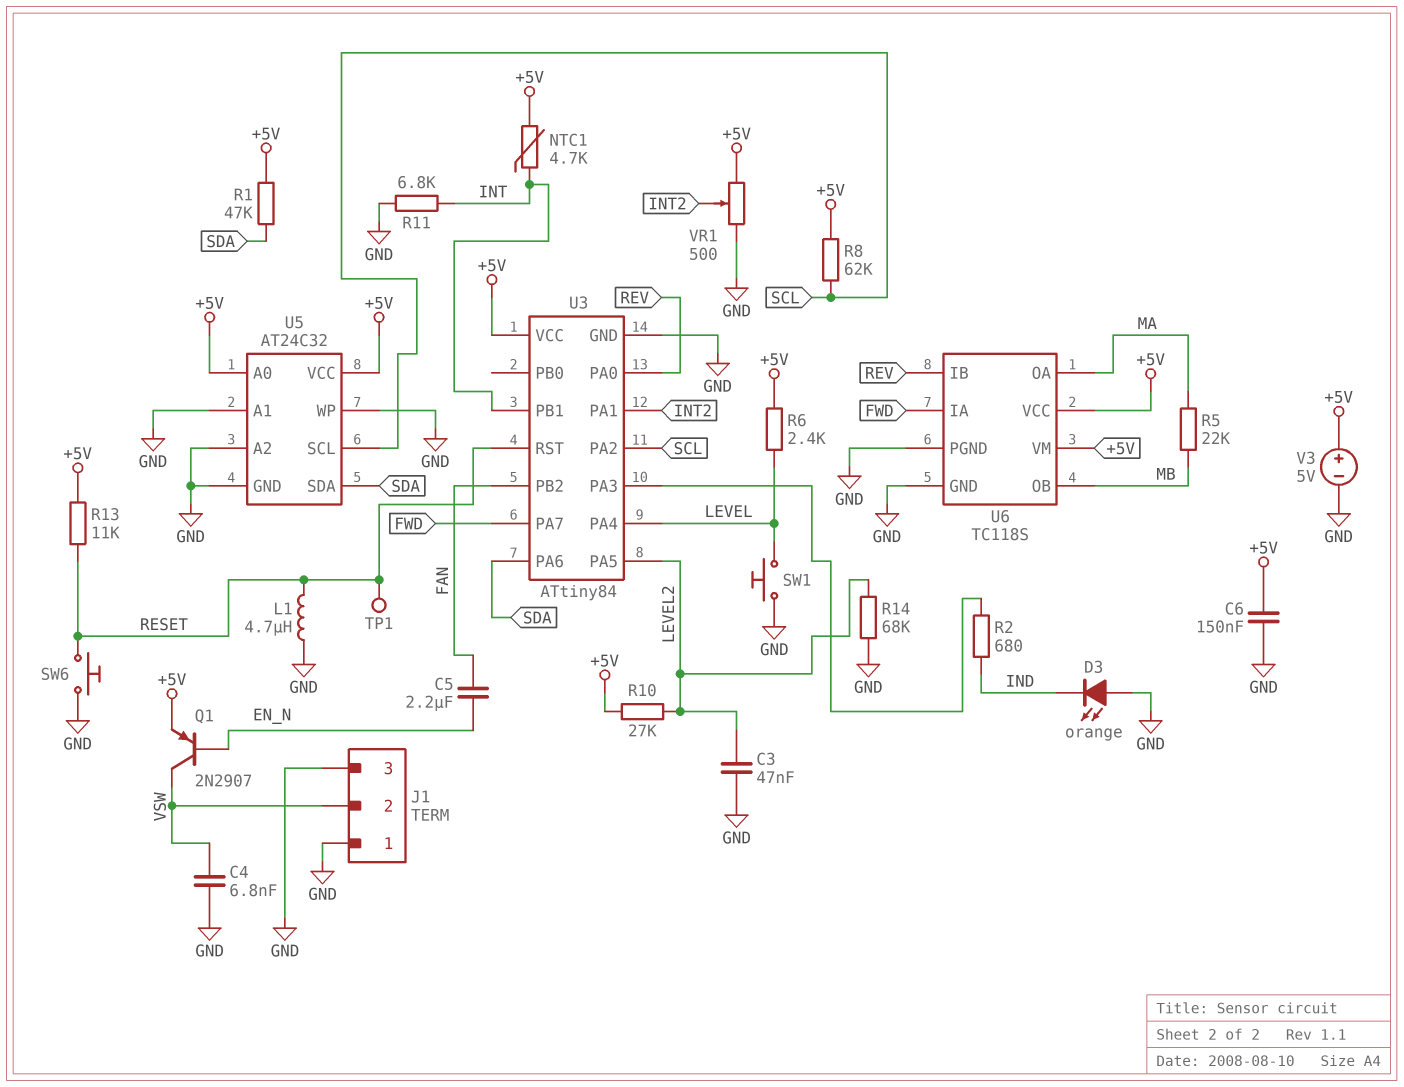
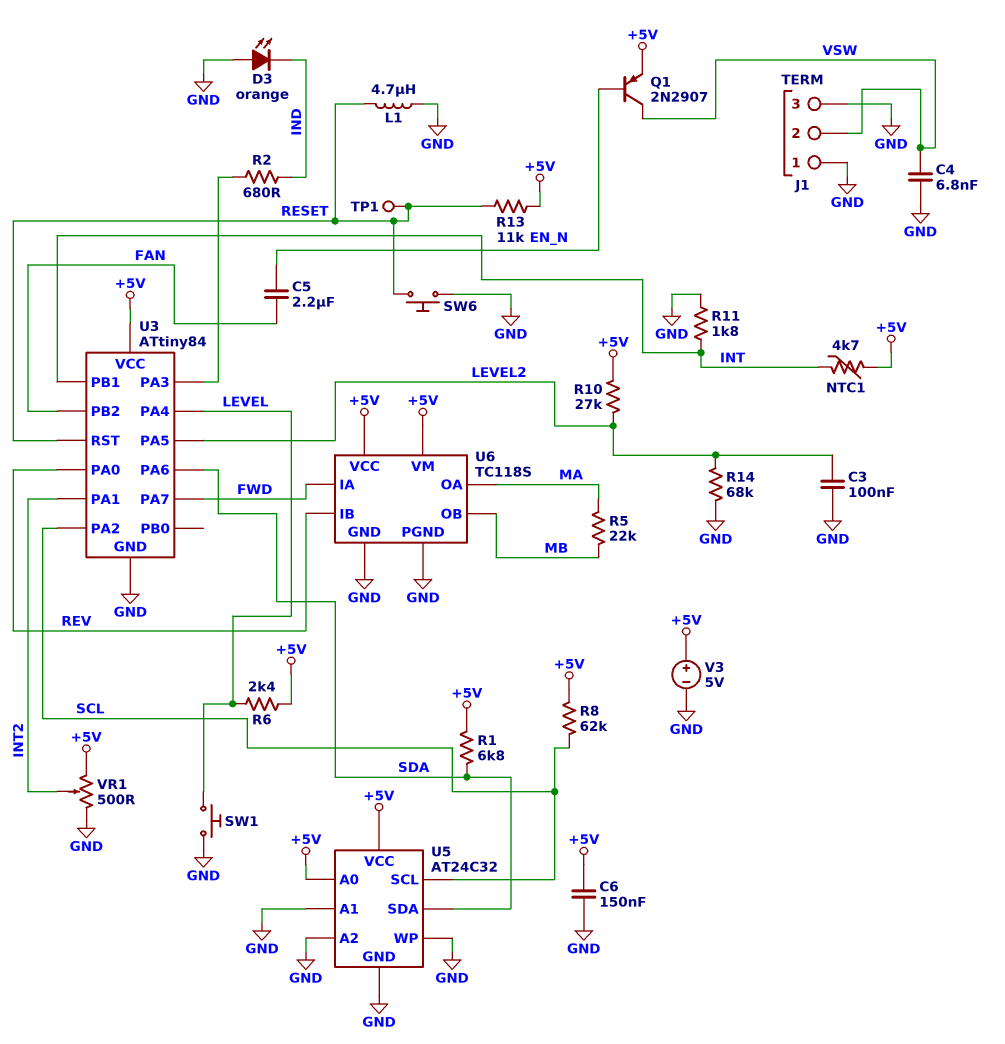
C3: 47nF (GND, LEVEL2) -> 100nF (GND, LEVEL2)
R1: 47k (+5V, SDA) -> 6.8k (+5V, SDA)
R11: 6.8k (GND, INT) -> 1.8k (GND, INT)

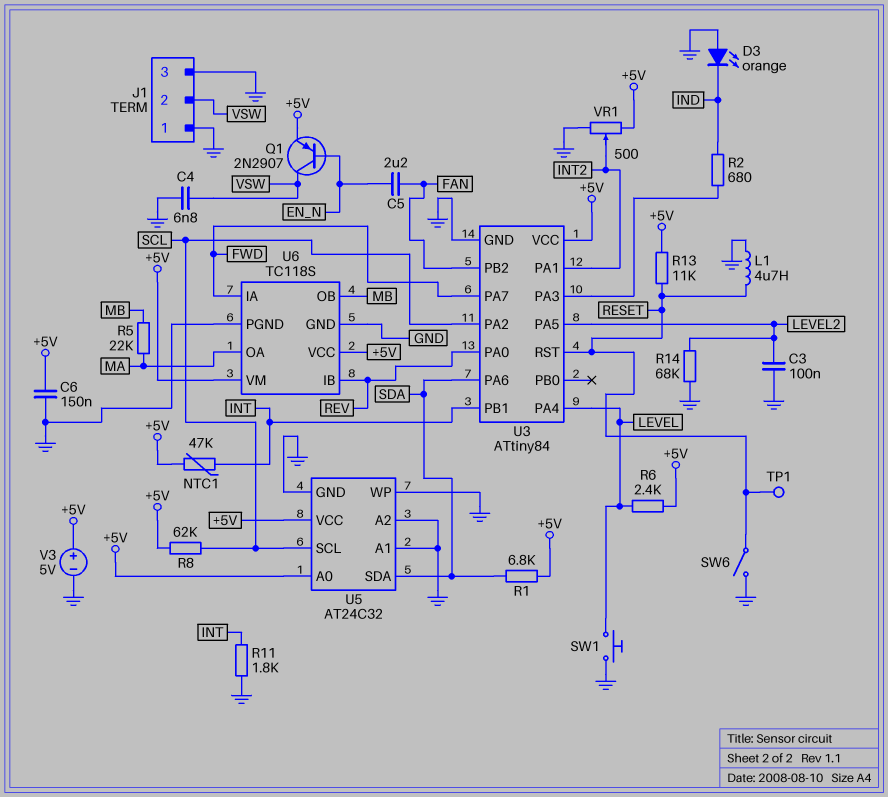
NTC1: 4.7k (+5V, INT) -> 47k (+5V, INT)
R10: 27k (+5V, LEVEL2) -> none
SW6: button (GND, RESET) -> switch (GND, RESET)

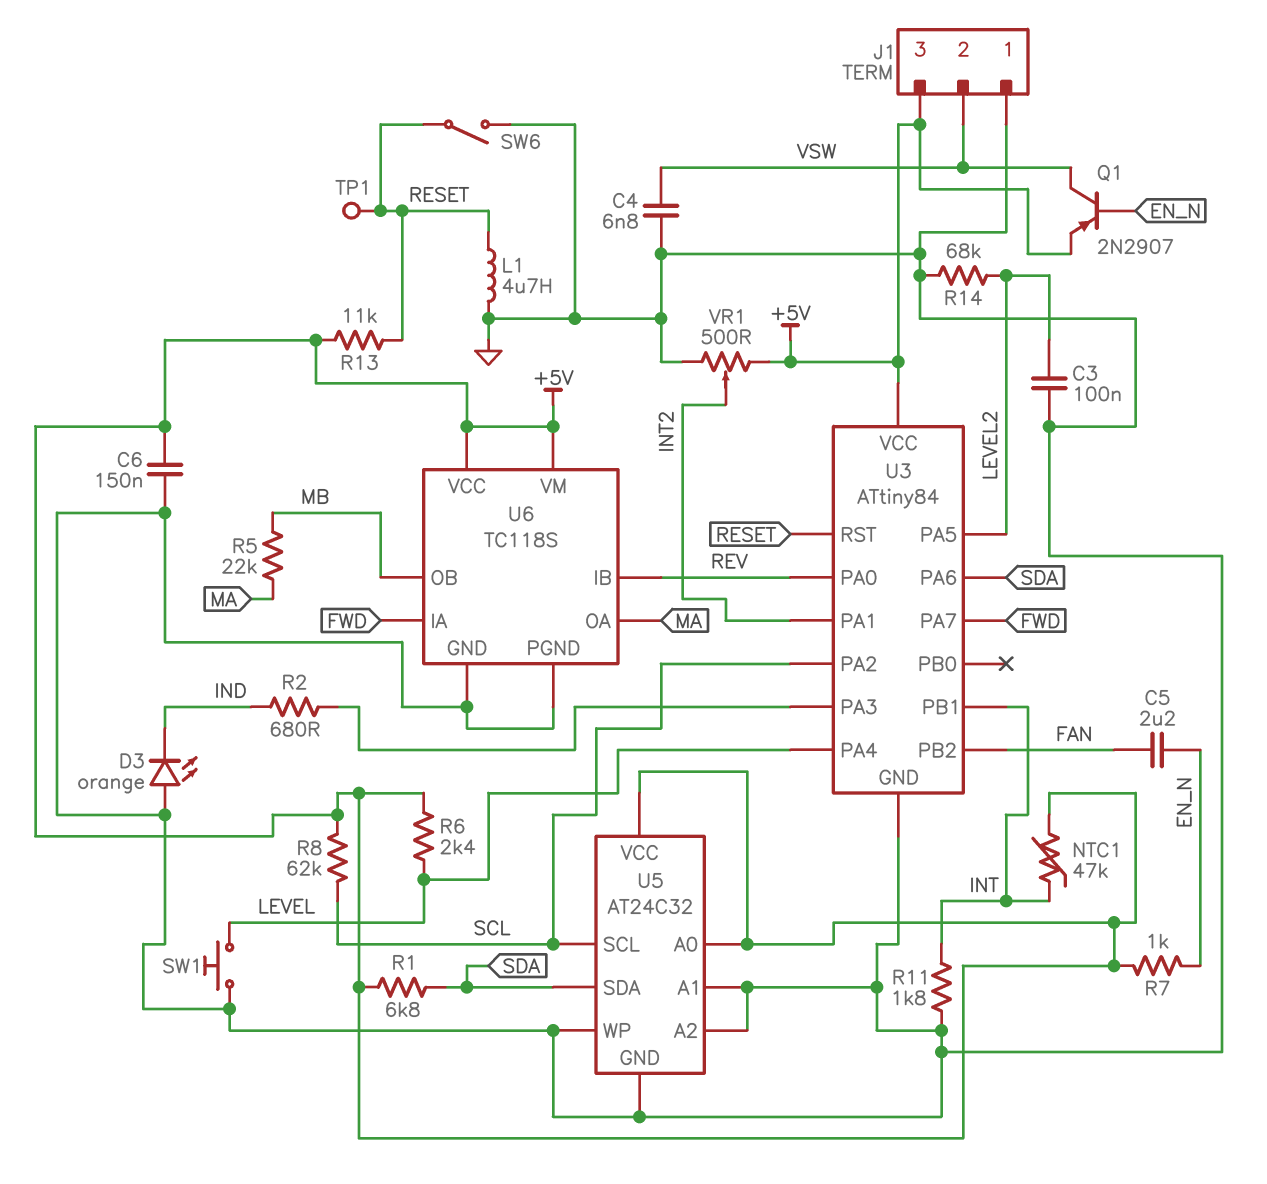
J1 pin 3: GND -> +5V
R7: none -> 1k (+5V, EN_N)
V3: 5V (plus +5V, minus GND) -> none

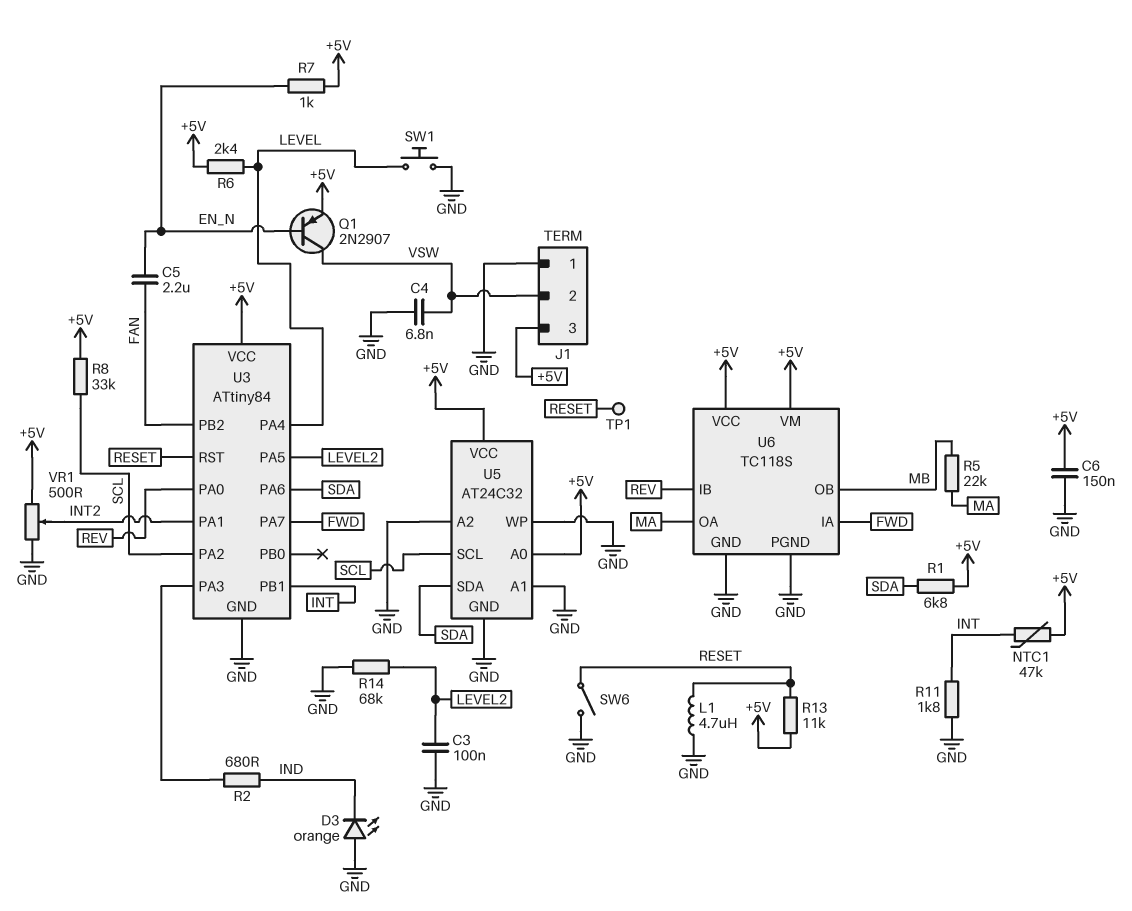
R8: 62k (+5V, SCL) -> 33k (+5V, SCL)

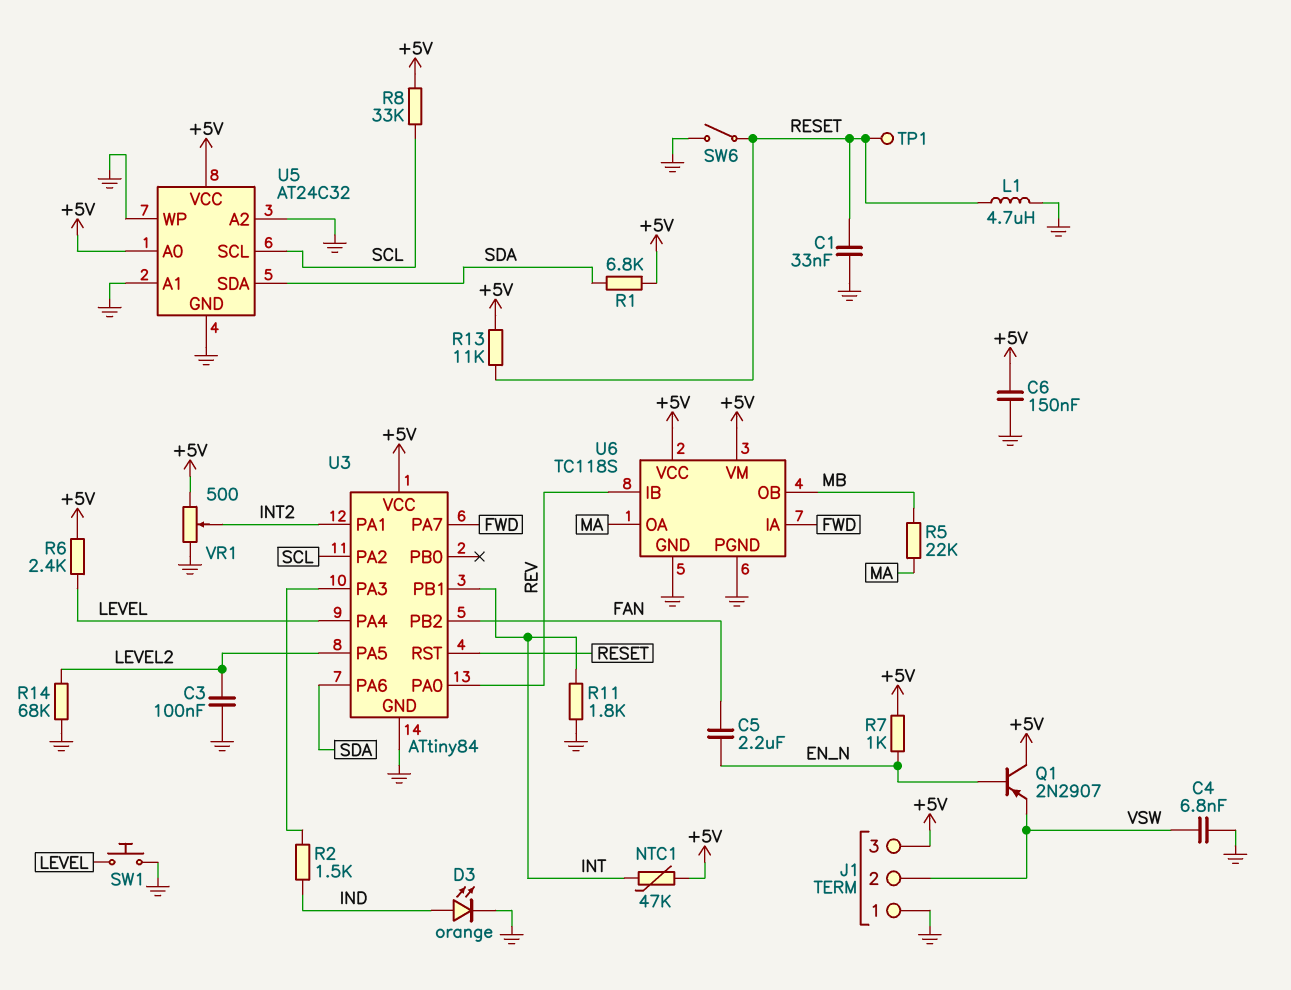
C1: none -> 33nF (GND, RESET)
D3: LED orange (A GND, K IND) -> LED orange (A IND, K GND)
Q1: PNP 2N2907 (B EN_N, C VSW, E +5V) -> PNP 2N2907 (B EN_N, C +5V, E VSW)
R2: 680 (IND, U3/PA3) -> 1.5k (IND, U3/PA3)

